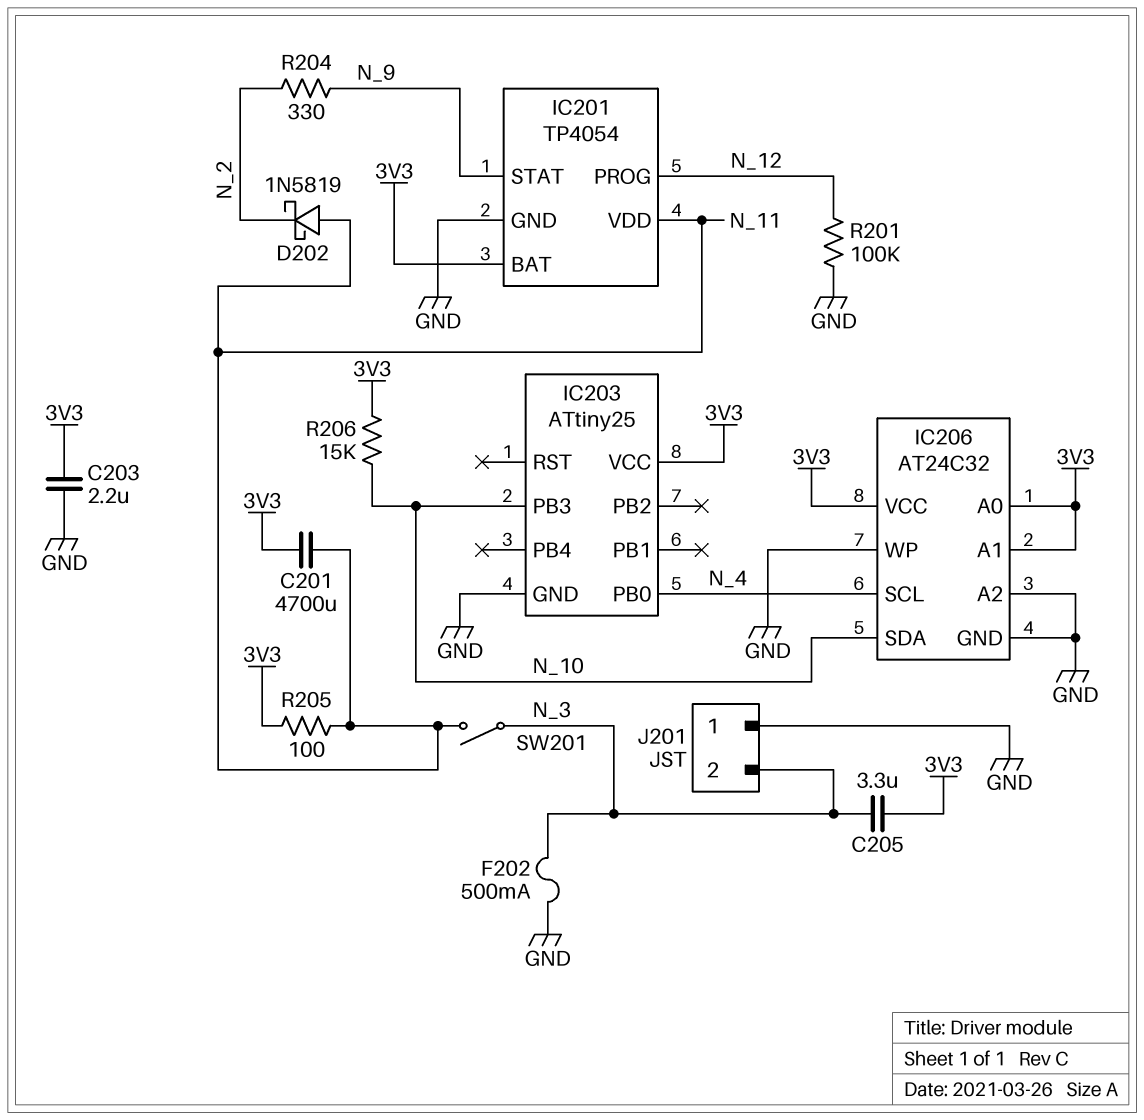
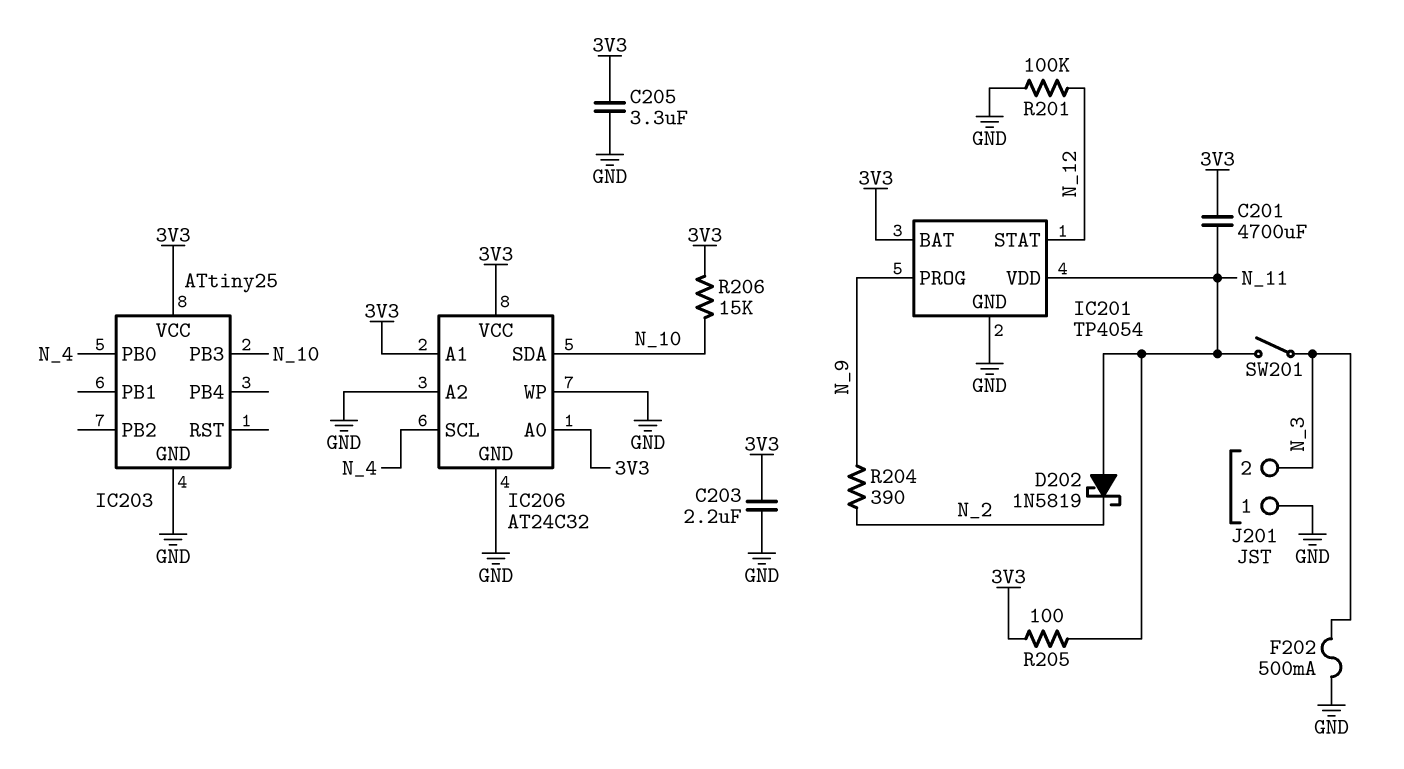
C205: 3.3uF (3V3, N_3) -> 3.3uF (3V3, GND)
IC201 pin PROG: N_12 -> N_9
IC201 pin STAT: N_9 -> N_12
R204: 330 (N_2, N_9) -> 390 (N_2, N_9)

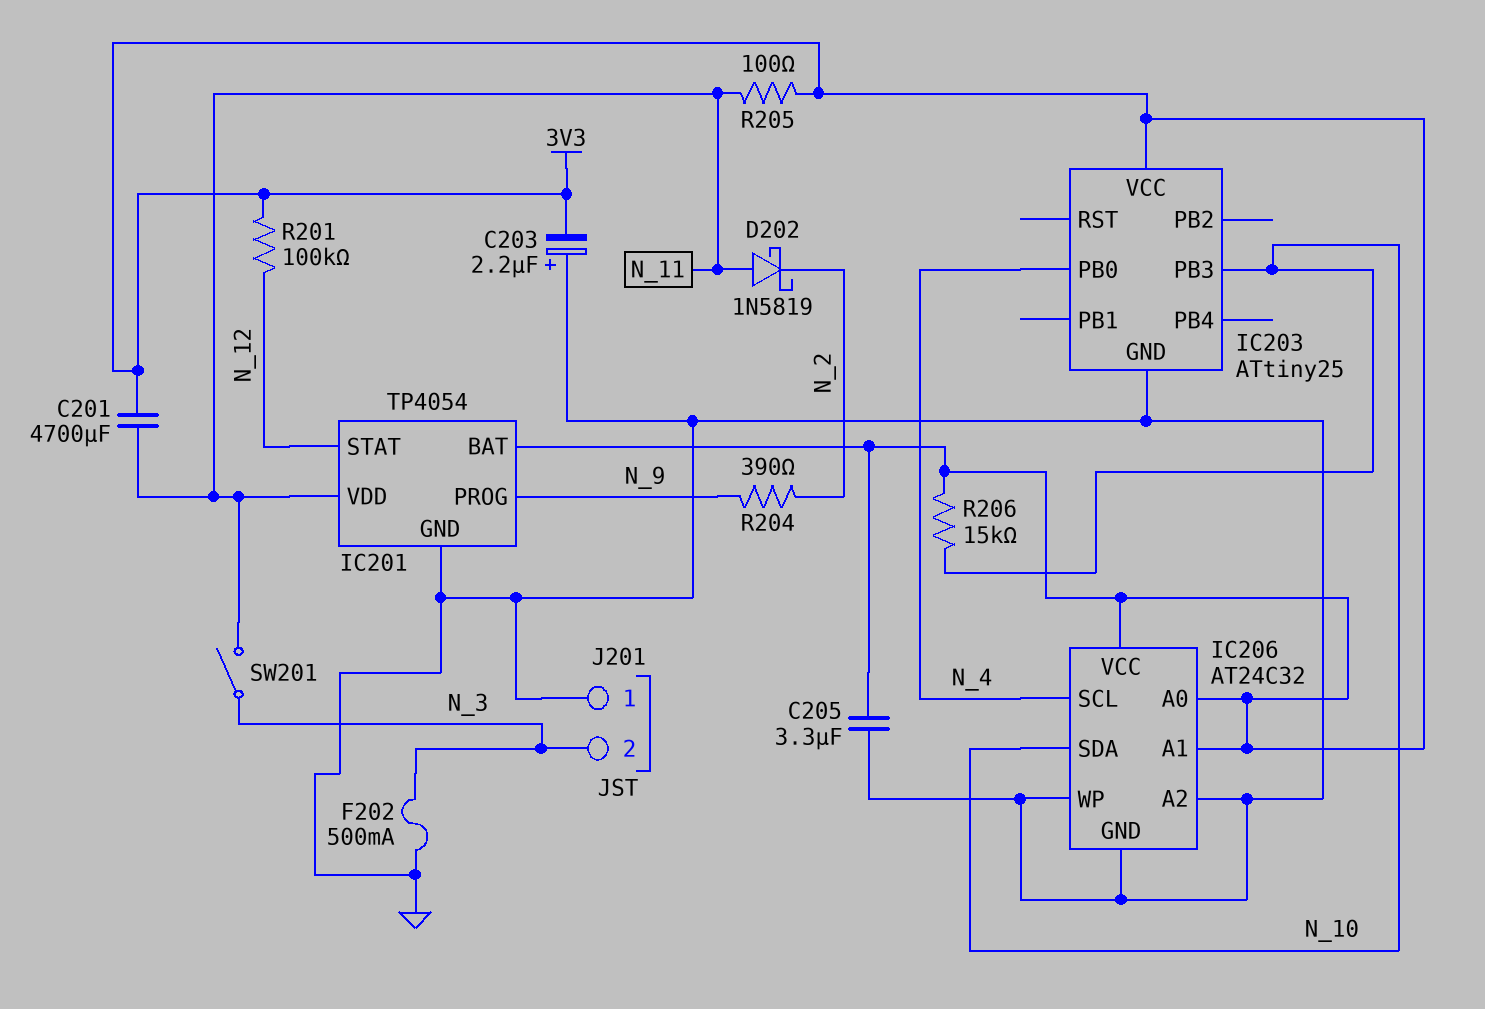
C203: 2.2uF (3V3, GND) -> 2.2uF (plus GND, minus 3V3)
R201: 100k (GND, N_12) -> 100k (3V3, N_12)

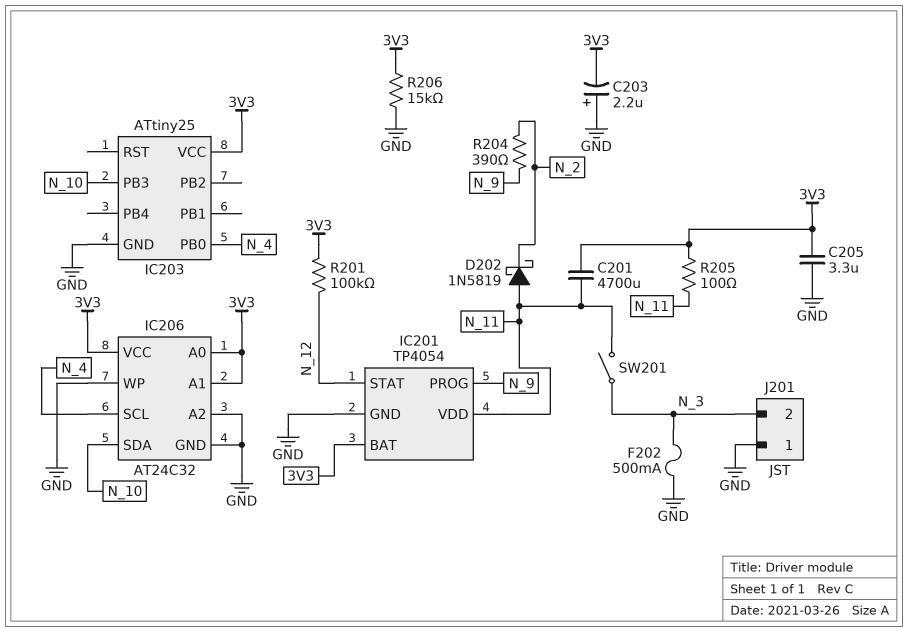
R206: 15k (3V3, N_10) -> 15k (3V3, GND)

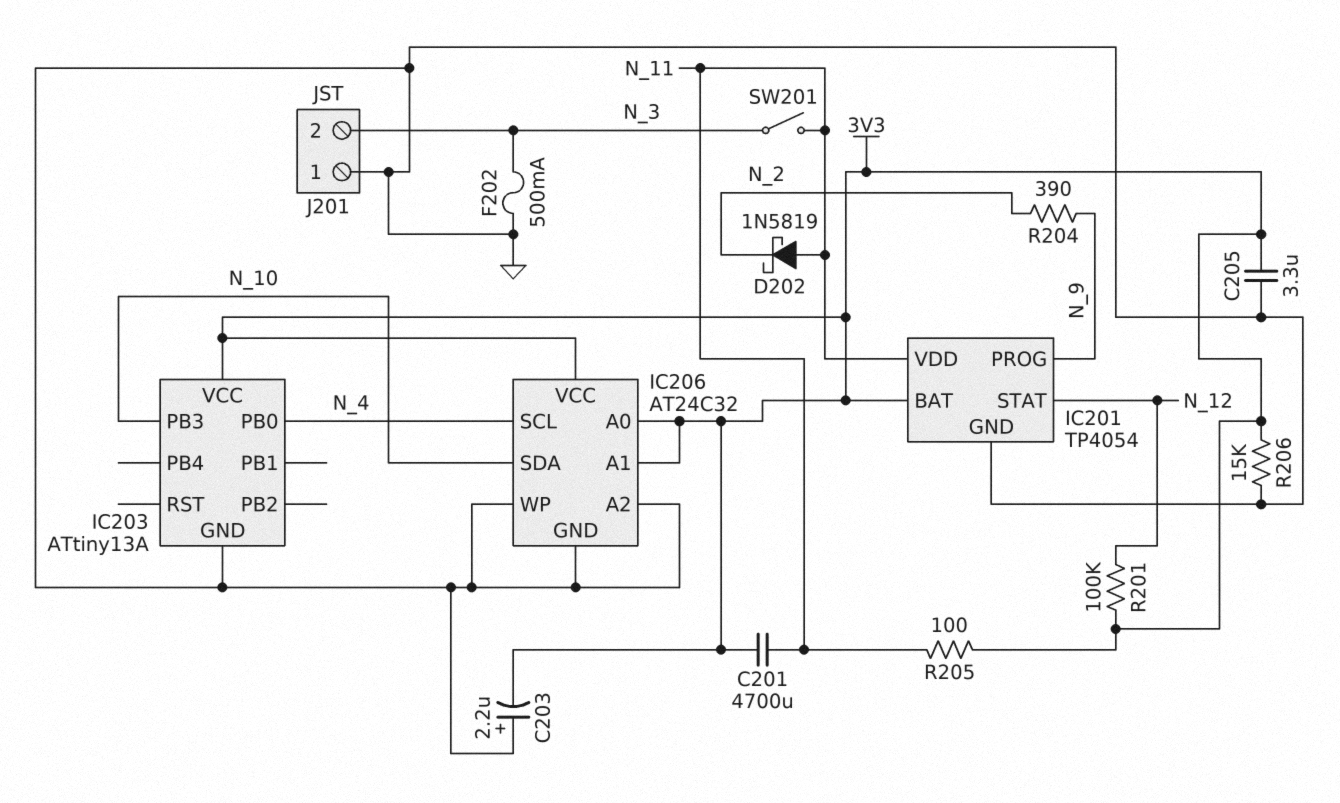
IC203: ATtiny25 -> ATtiny13A

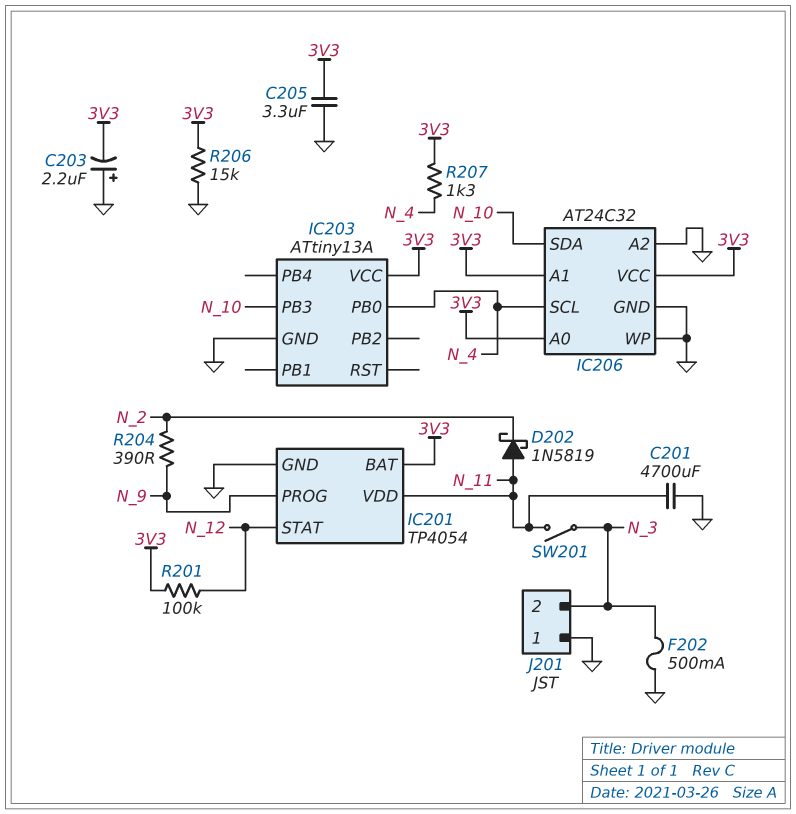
C201: 4700uF (3V3, N_11) -> 4700uF (GND, N_11)
R205: 100 (3V3, N_11) -> none
R207: none -> 1.3k (3V3, N_4)

